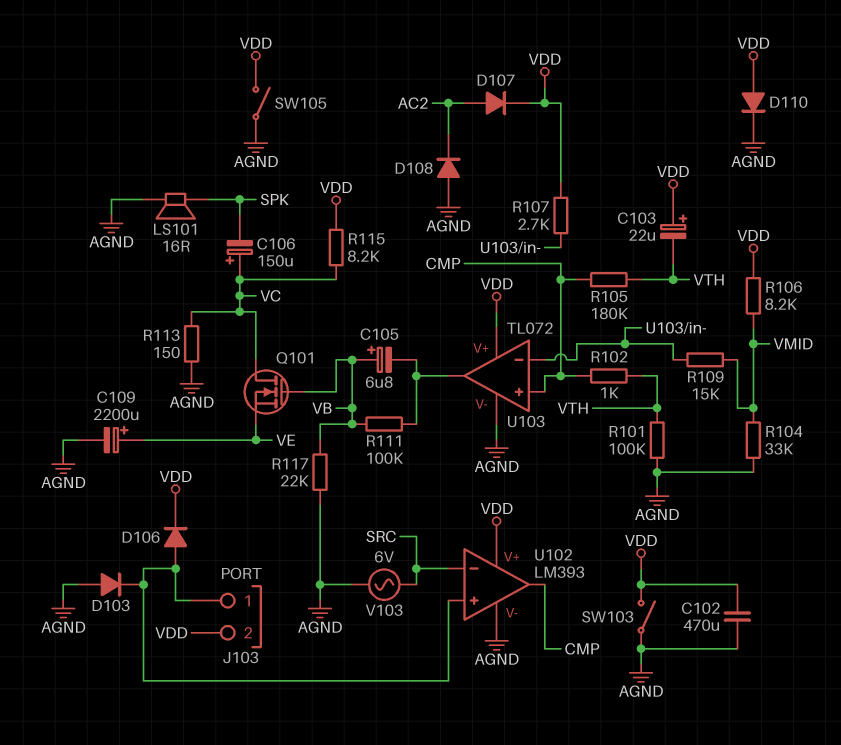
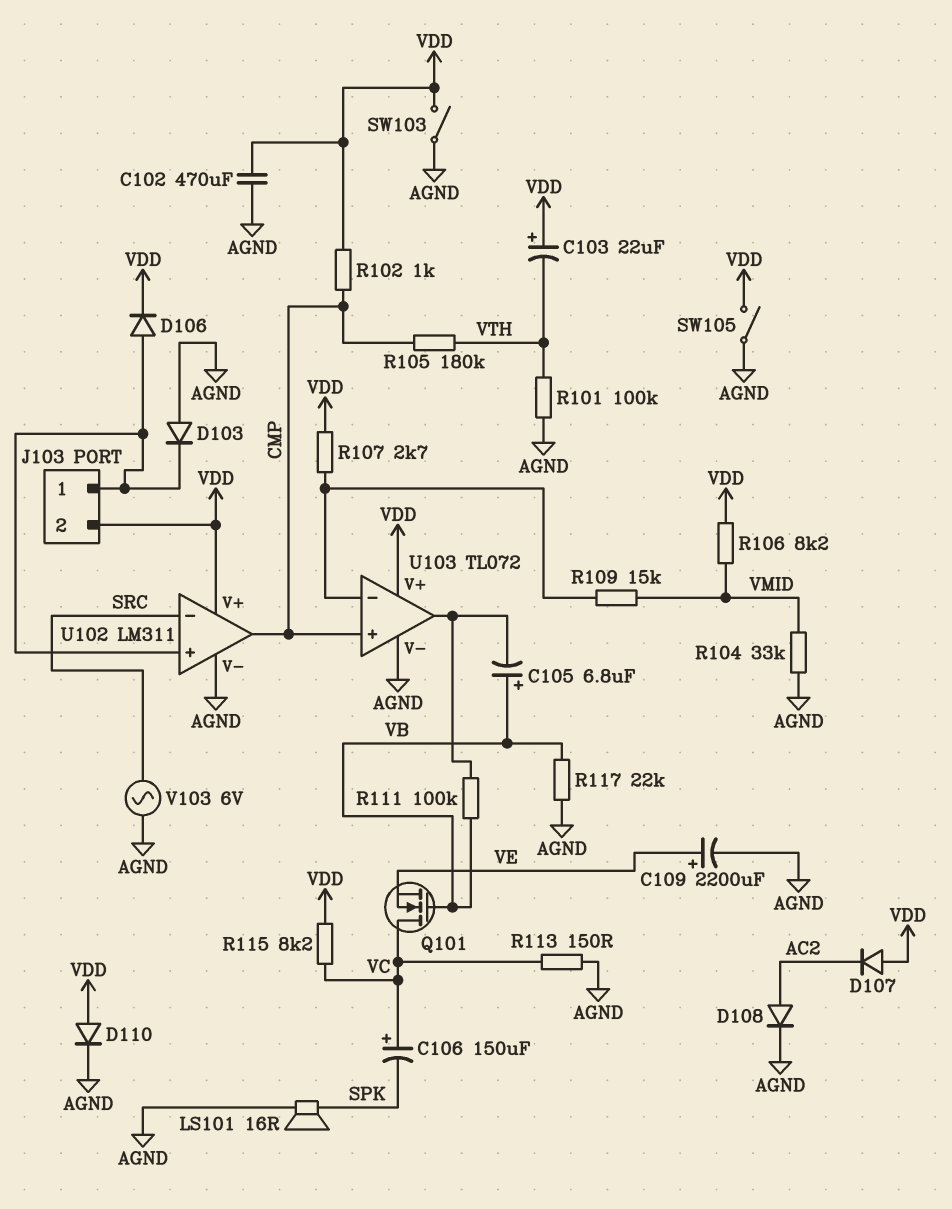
D107: diode (A AC2, K VDD) -> diode (A VDD, K AC2)
D108: diode (A AGND, K AC2) -> diode (A AC2, K AGND)
R102: 1k (CMP, VTH) -> 1k (CMP, VDD)
U102: LM393 -> LM311

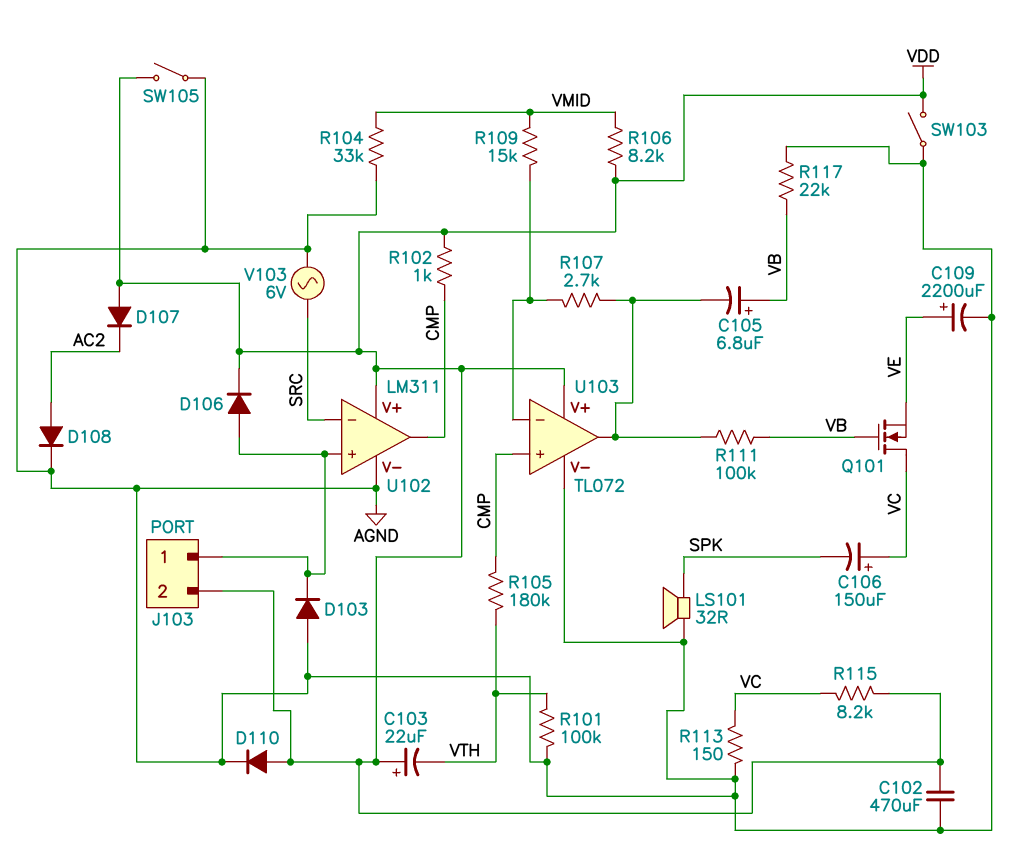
LS101: speaker 16R (AGND, SPK) -> speaker 32R (AGND, SPK)
R107: 2.7k (U103/in-, VDD) -> 2.7k (U103/in-, U103/out)

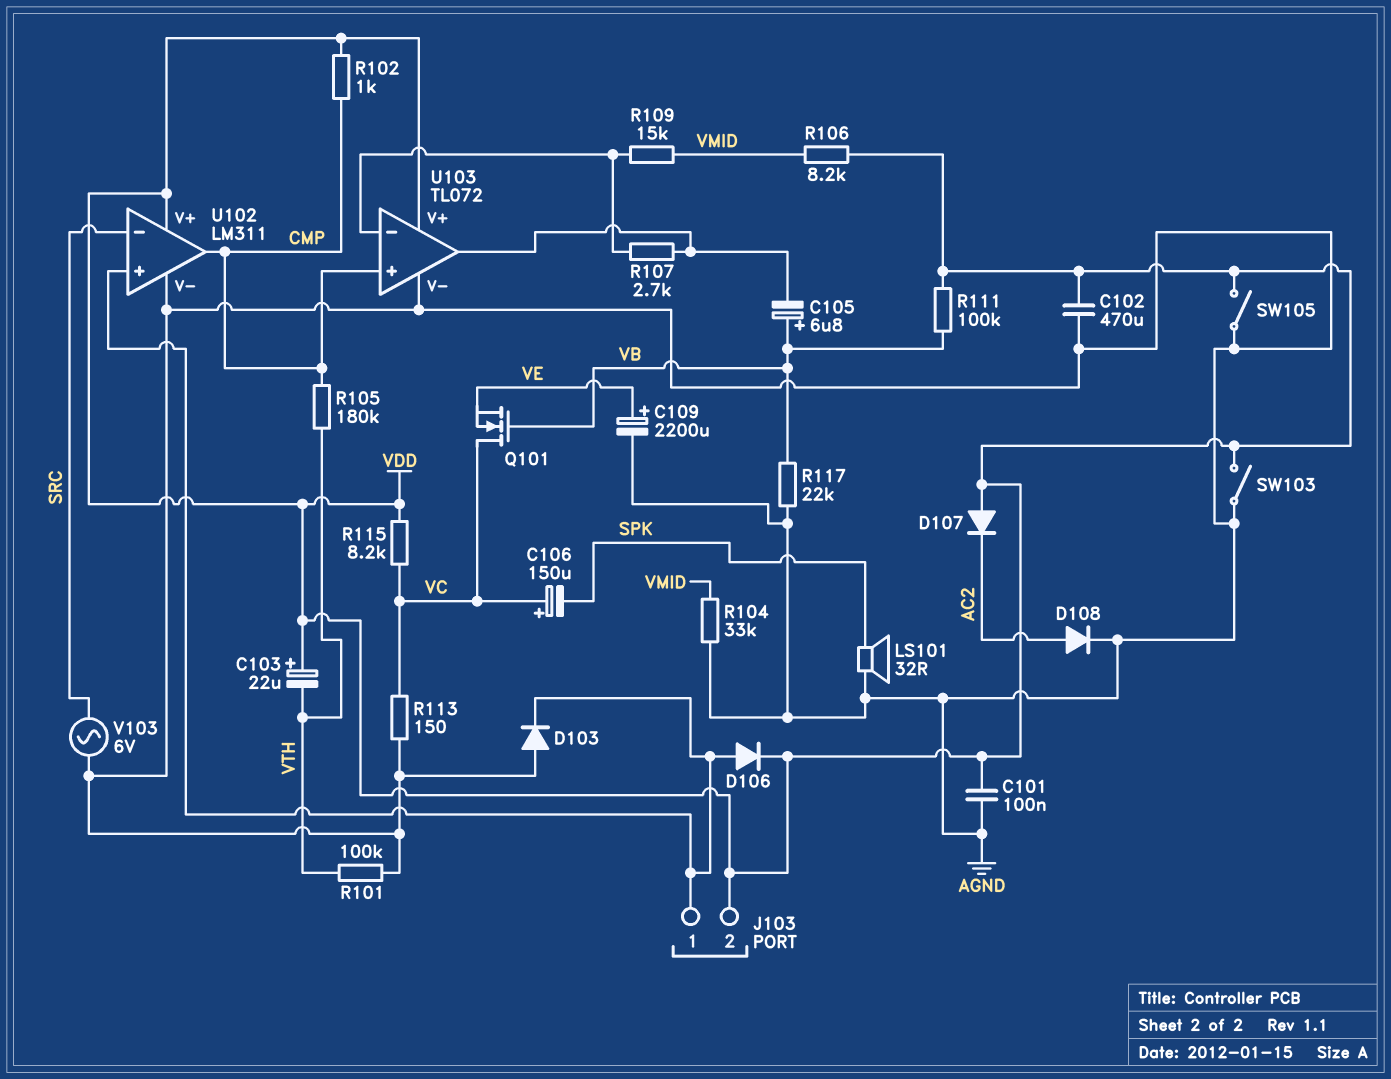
C101: none -> 100nF (AGND, VDD)
D110: diode (A VDD, K AGND) -> none
R111: 100k (U103/out, VB) -> 100k (VB, VDD)

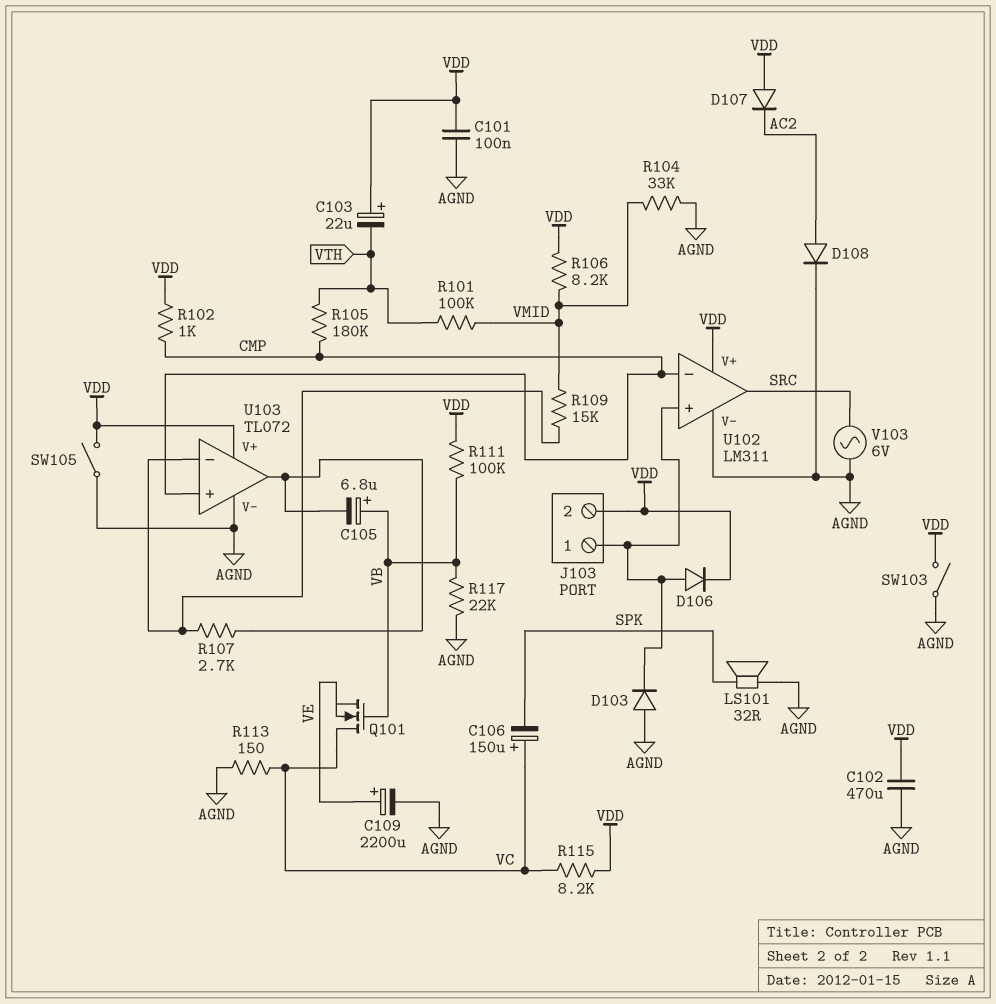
R101: 100k (AGND, VTH) -> 100k (VMID, VTH)
U102 pin in-: SRC -> CMP
U102 pin out: CMP -> SRC

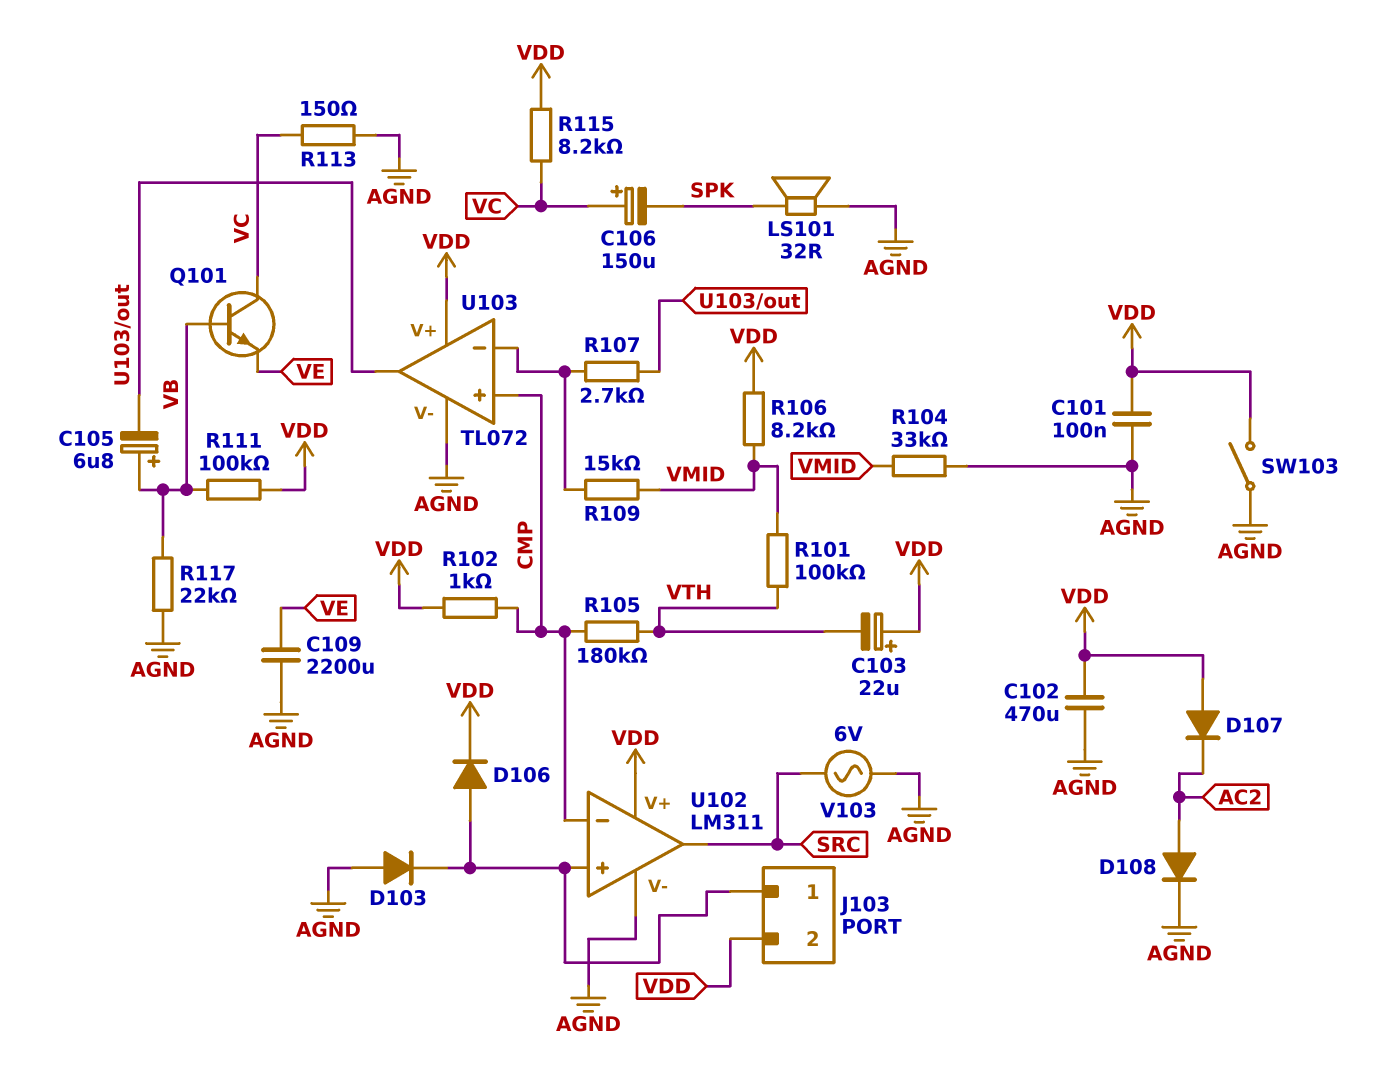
C109: 2200uF (plus VE, minus AGND) -> 2200uF (AGND, VE)
Q101: NMOS (G VB, D VC, S VE) -> NPN (B VB, C VC, E VE)
SW105: switch (AGND, VDD) -> none

